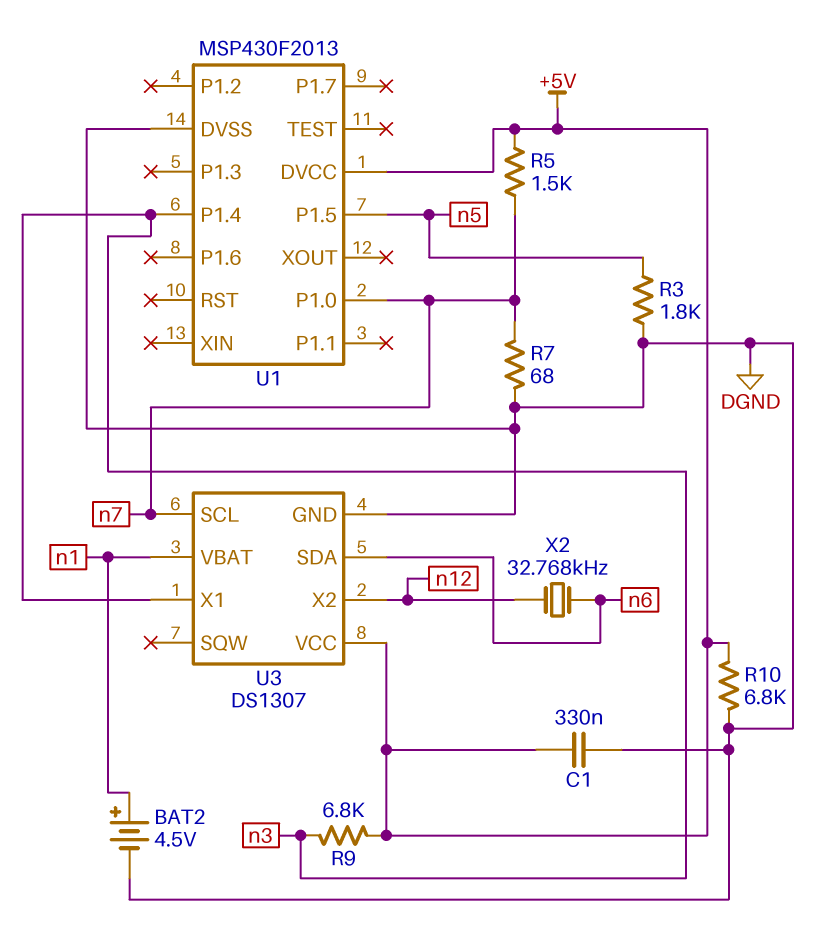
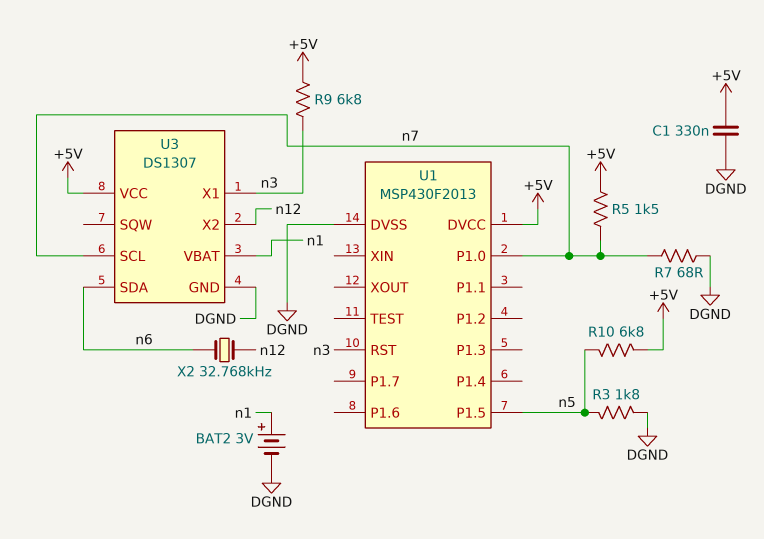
BAT2: 4.5V (plus n1, minus DGND) -> 3V (plus n1, minus DGND)
R10: 6.8k (+5V, DGND) -> 6.8k (+5V, n5)
U1 pin P1.4: n3 -> none
U1 pin RST: none -> n3

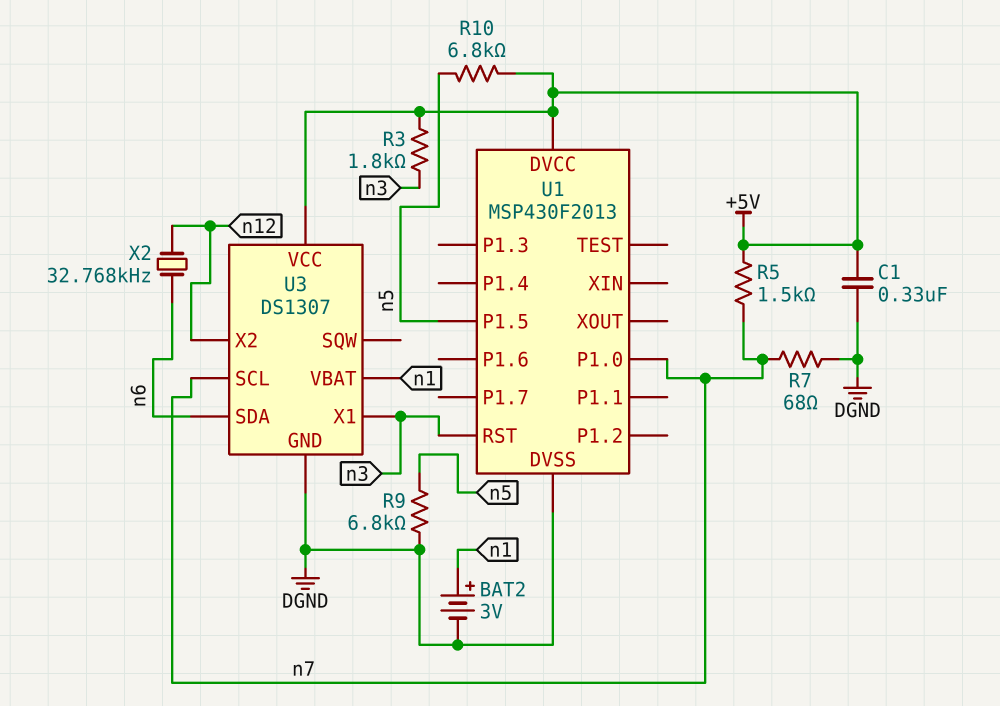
R3: 1.8k (DGND, n5) -> 1.8k (+5V, n3)
R9: 6.8k (+5V, n3) -> 6.8k (DGND, n5)

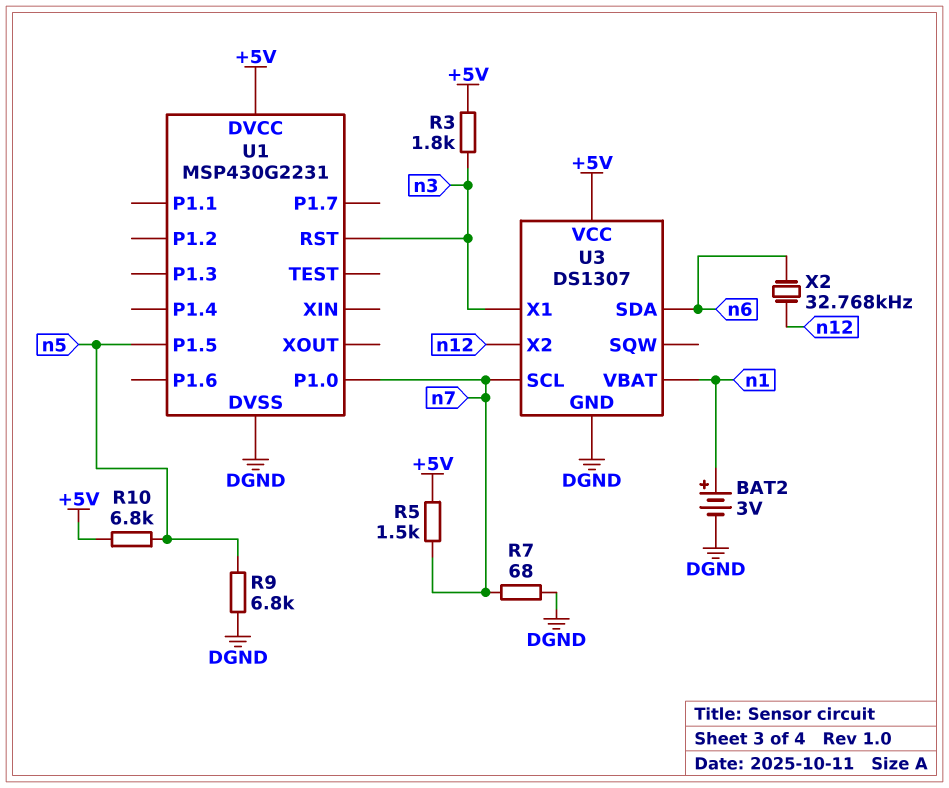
C1: 330nF (+5V, DGND) -> none
U1: MSP430F2013 -> MSP430G2231

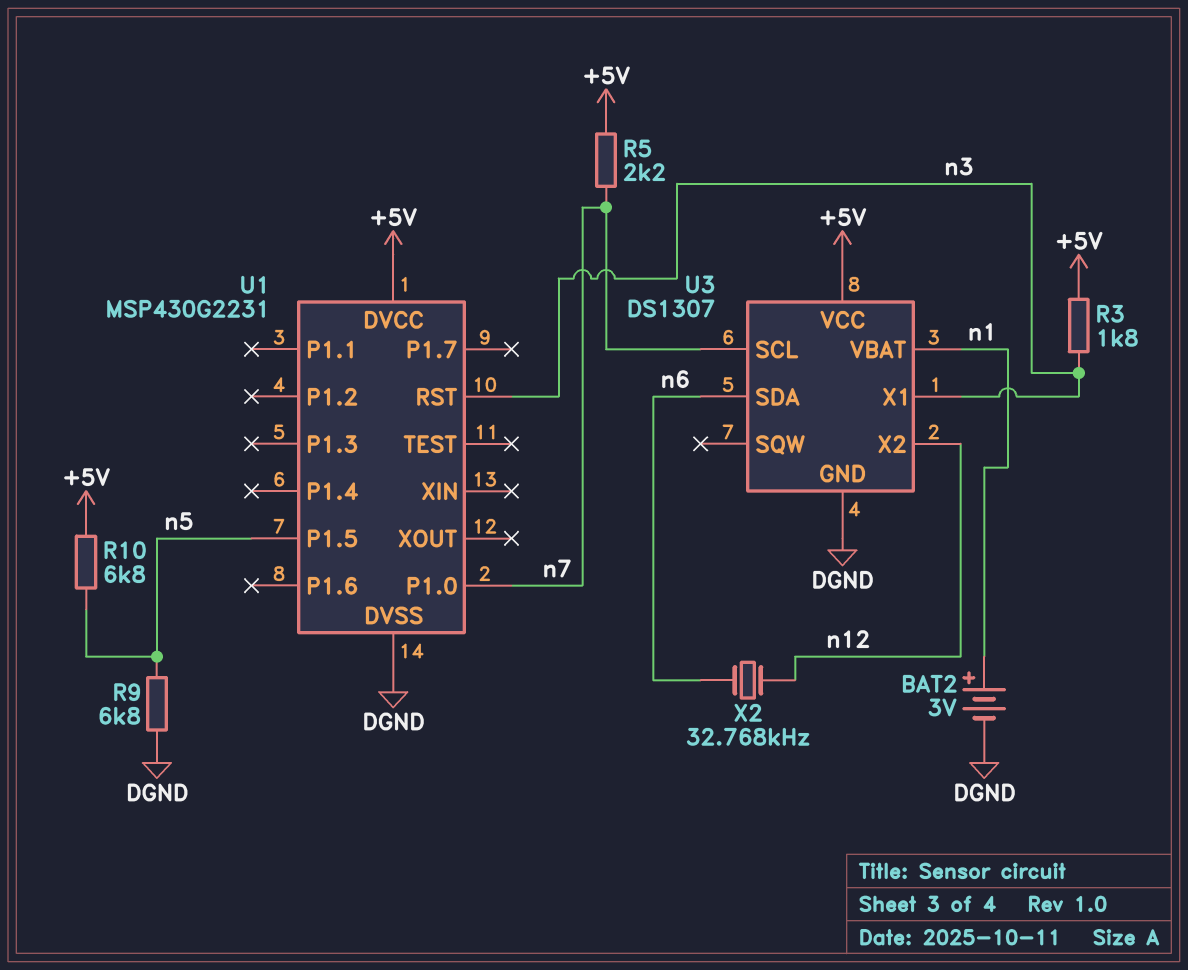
R5: 1.5k (+5V, n7) -> 2.2k (+5V, n7)
R7: 68 (DGND, n7) -> none

